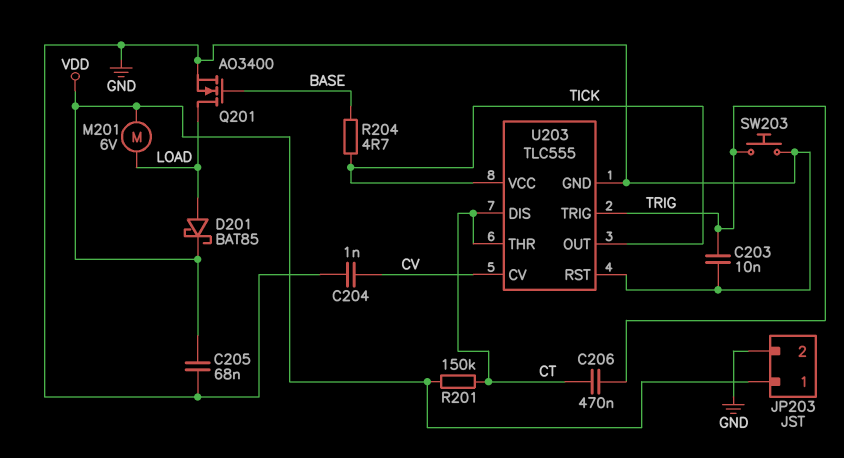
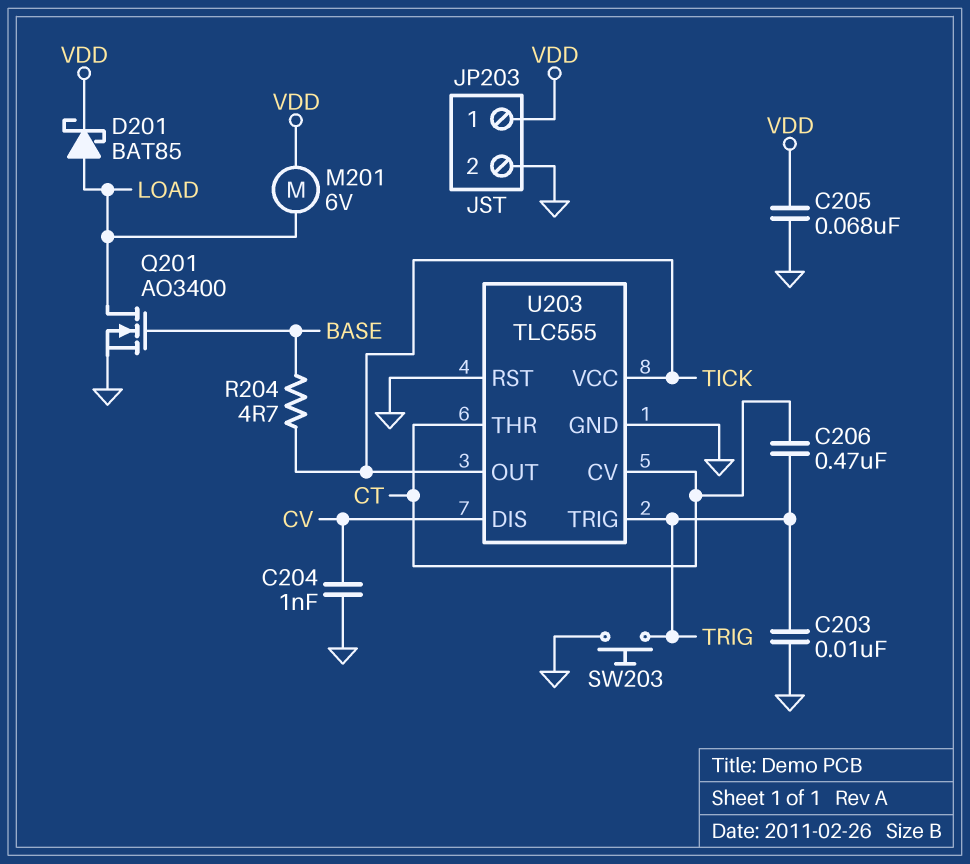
R201: 150k (CT, VDD) -> none
U203 pin CV: CV -> CT
U203 pin DIS: CT -> CV

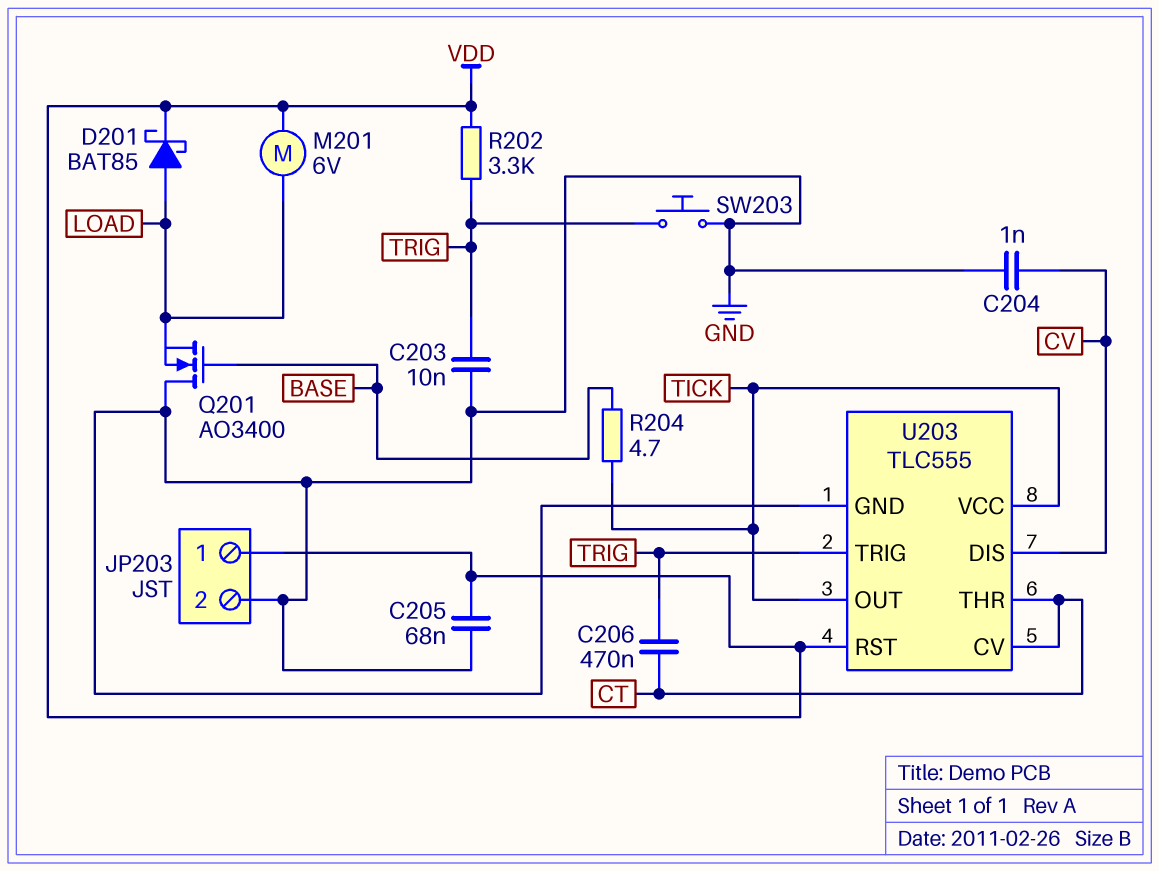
Q201: NMOS AO3400 (G BASE, D LOAD, S GND) -> NMOS AO3400 (G BASE, D GND, S LOAD)
R202: none -> 3.3k (TRIG, VDD)
U203 pin RST: GND -> VDD

